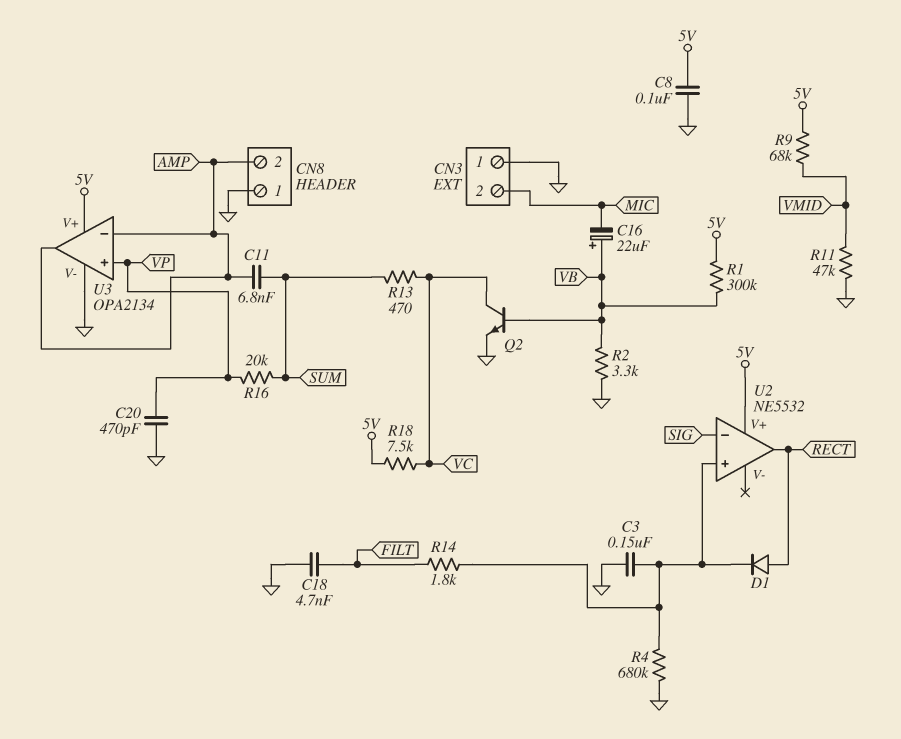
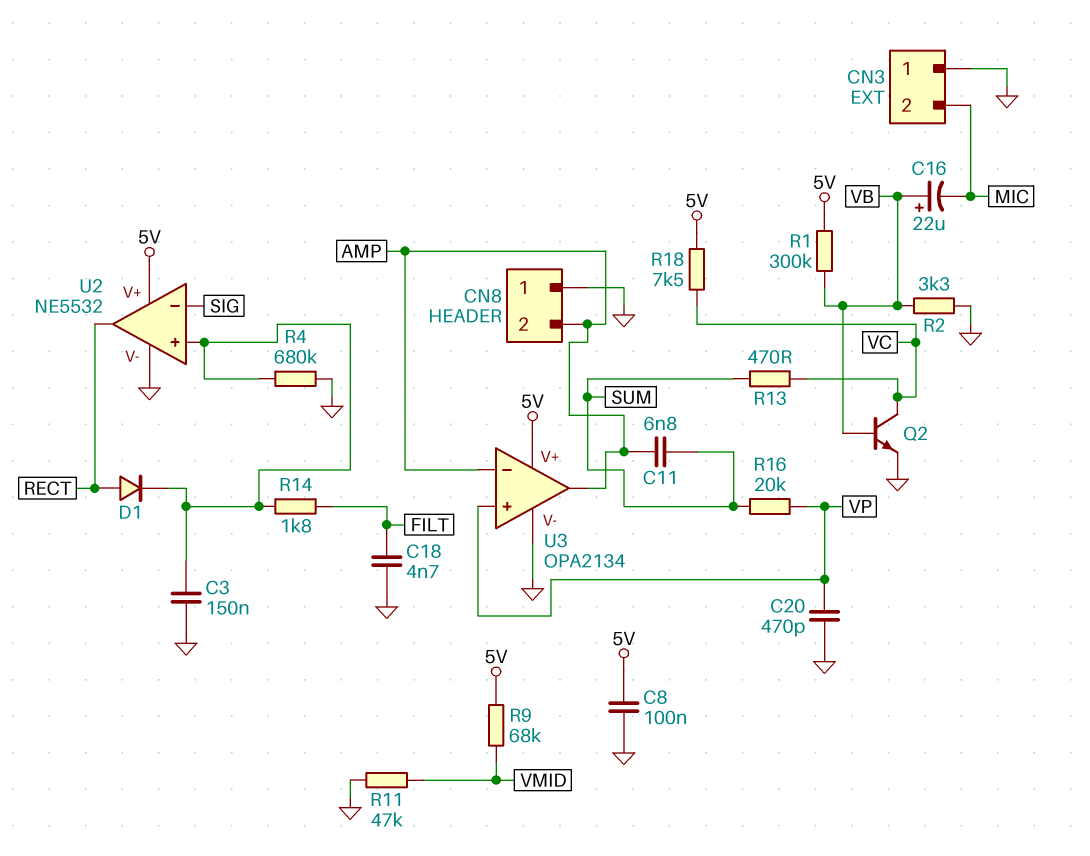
U2 pin V-: none -> GND

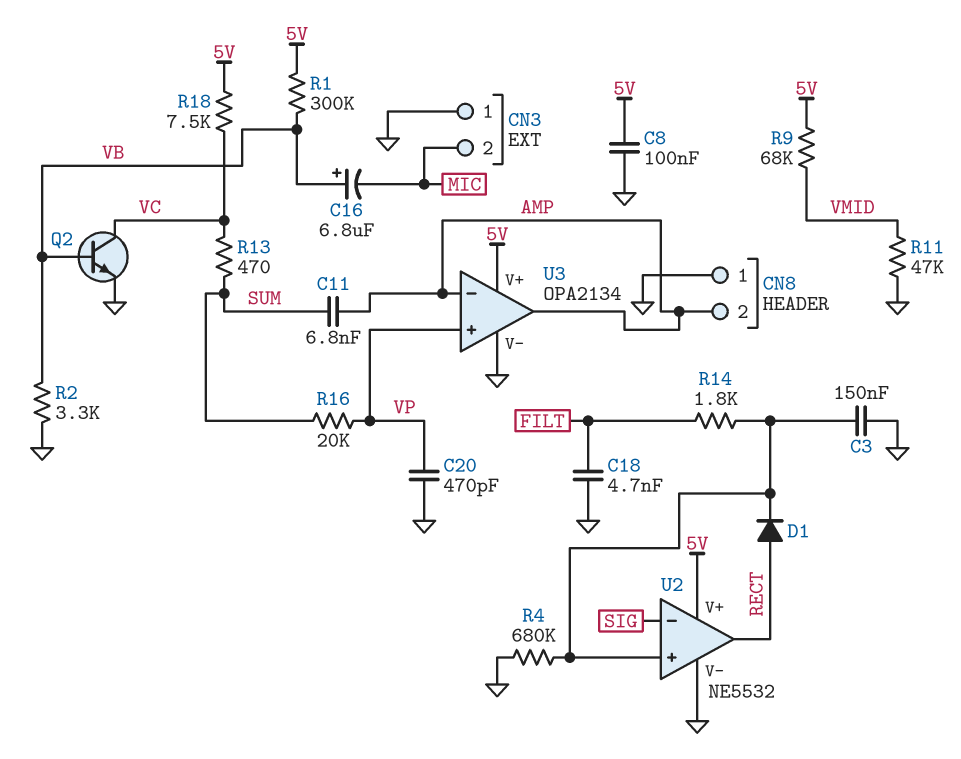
C16: 22uF (plus VB, minus MIC) -> 6.8uF (plus VB, minus MIC)

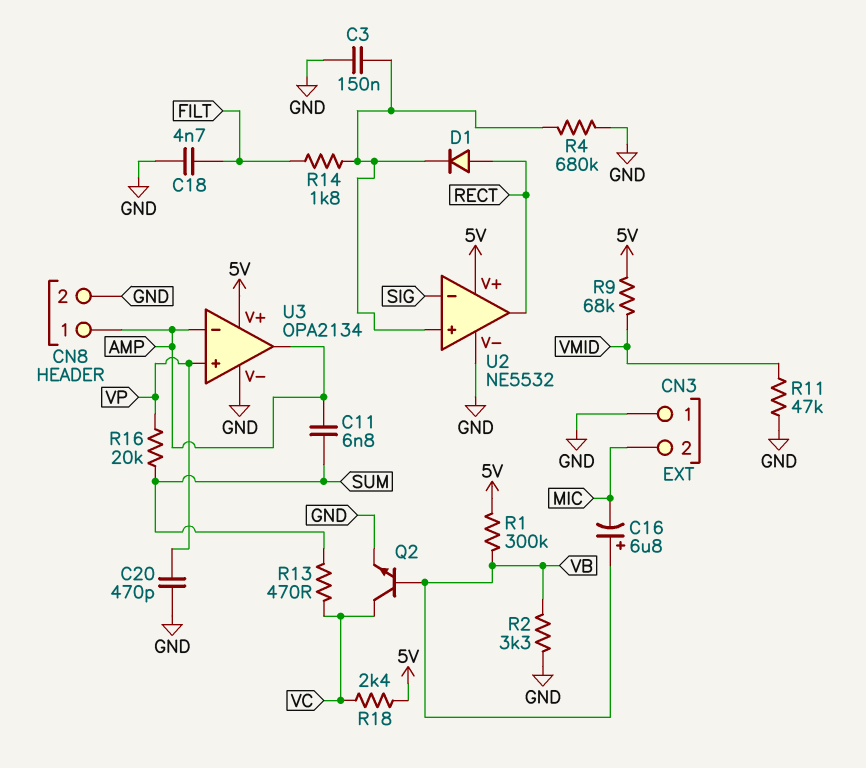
C8: 100nF (5V, GND) -> none
CN8 pin 1: GND -> AMP
CN8 pin 2: AMP -> GND
R18: 7.5k (5V, VC) -> 2.4k (5V, VC)

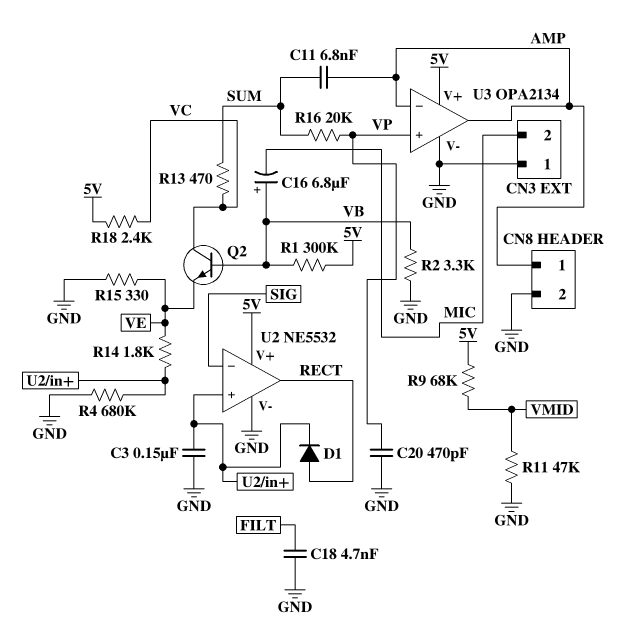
Q2: NPN (B VB, C VC, E GND) -> NPN (B VB, C VC, E VE)
R14: 1.8k (FILT, U2/in+) -> 1.8k (U2/in+, VE)
R15: none -> 330 (GND, VE)

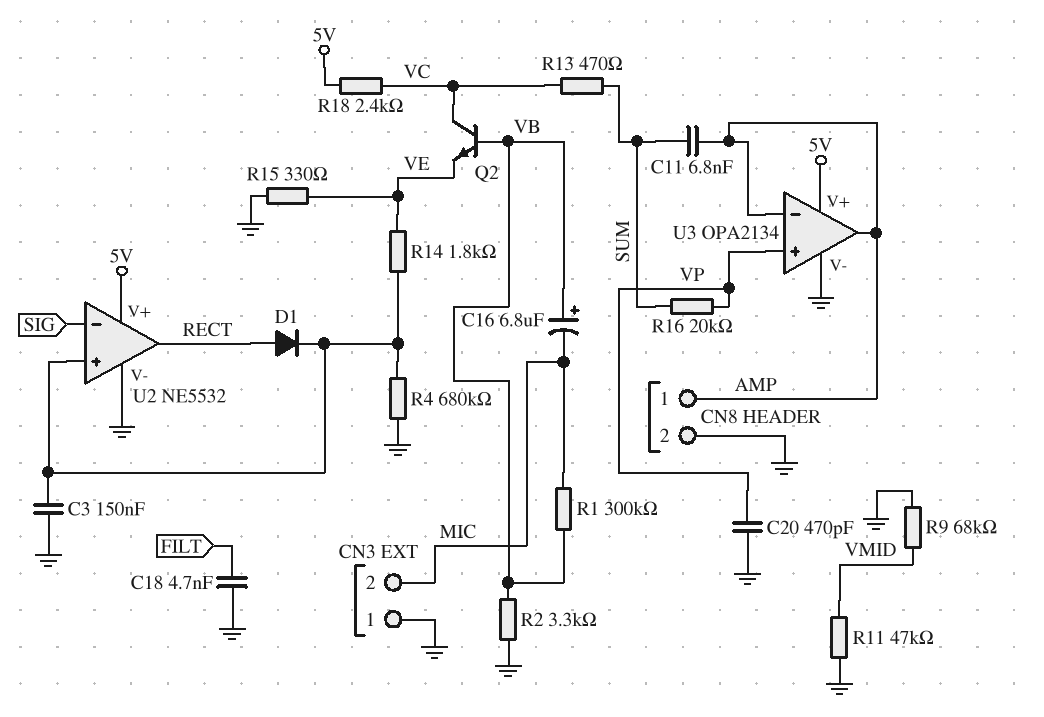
R1: 300k (5V, VB) -> 300k (MIC, VB)
R9: 68k (5V, VMID) -> 68k (GND, VMID)

